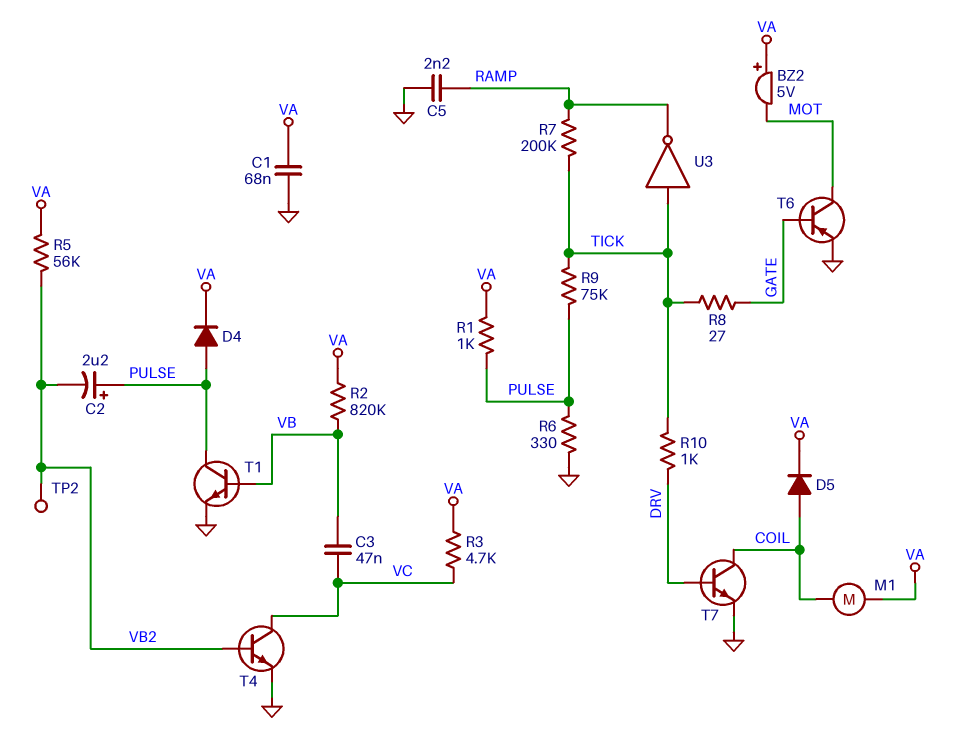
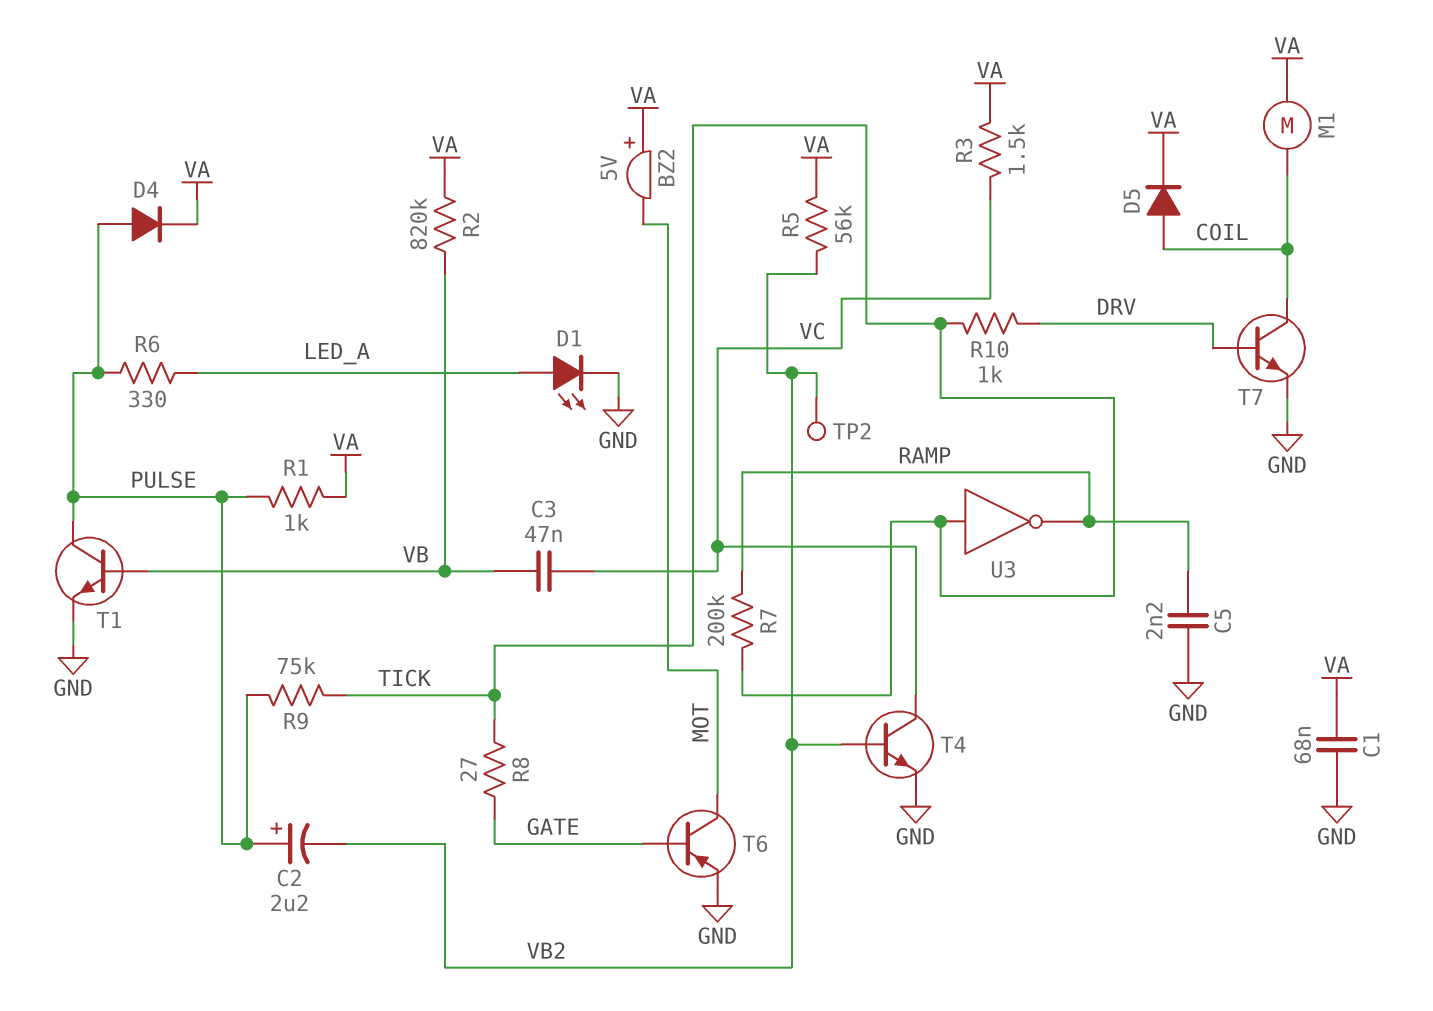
D1: none -> LED (A LED_A, K GND)
R3: 4.7k (VA, VC) -> 1.5k (VA, VC)
R6: 330 (GND, PULSE) -> 330 (LED_A, PULSE)

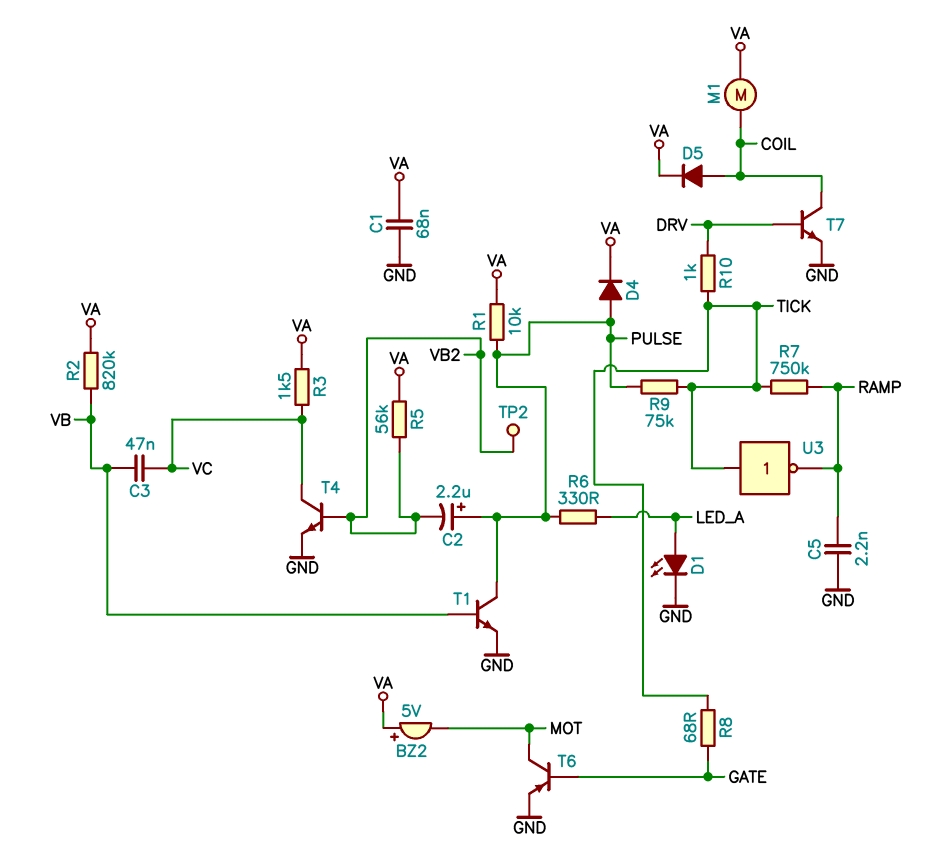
R1: 1k (PULSE, VA) -> 10k (PULSE, VA)
R7: 200k (RAMP, TICK) -> 750k (RAMP, TICK)
R8: 27 (GATE, TICK) -> 68 (GATE, TICK)

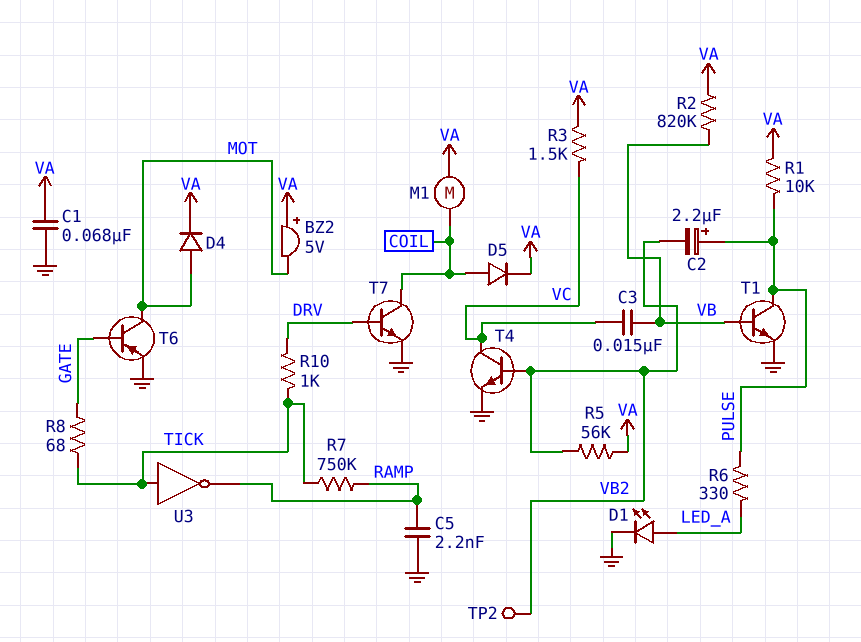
C3: 47nF (VB, VC) -> 15nF (VB, VC)
D4: diode (A PULSE, K VA) -> diode (A MOT, K VA)
R9: 75k (PULSE, TICK) -> none

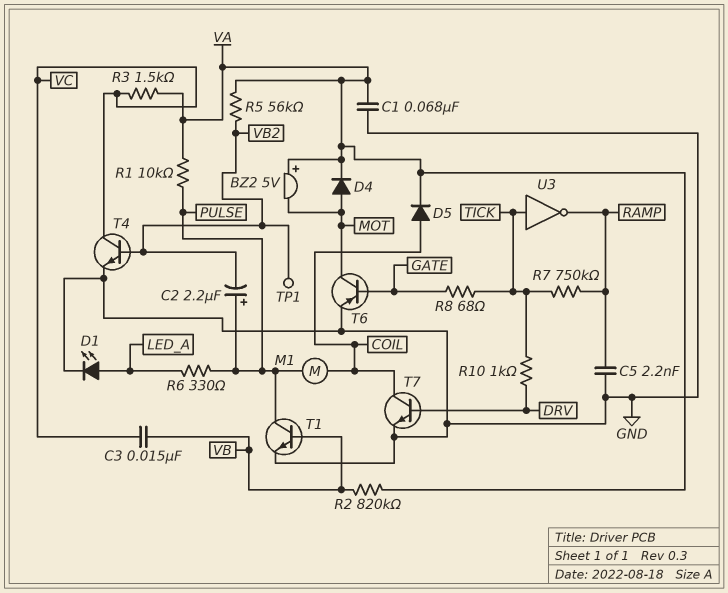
M1: motor (COIL, VA) -> motor (COIL, PULSE)
TP1: none -> test point (VB2)
TP2: test point (VB2) -> none

